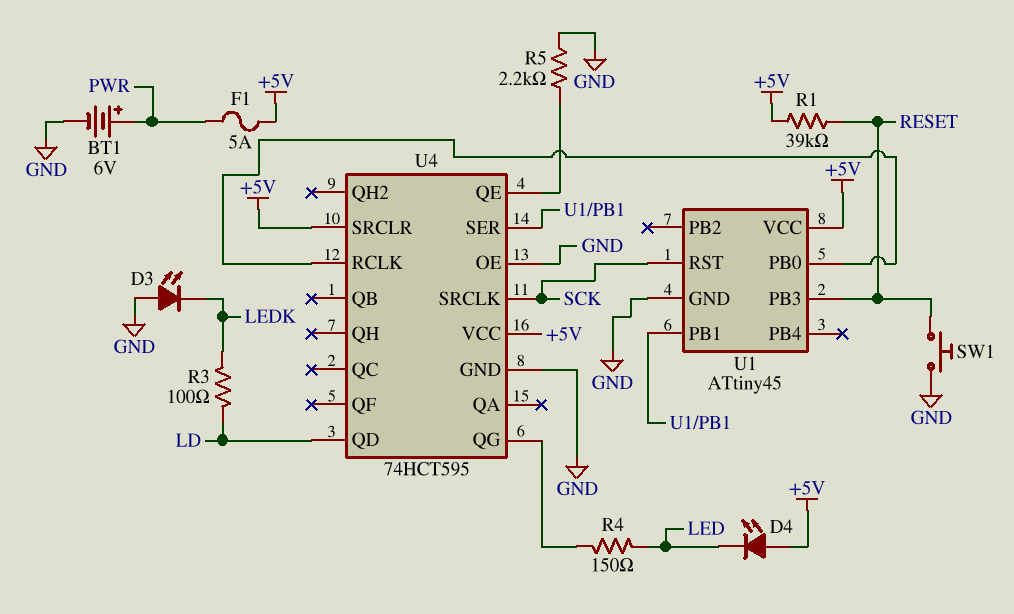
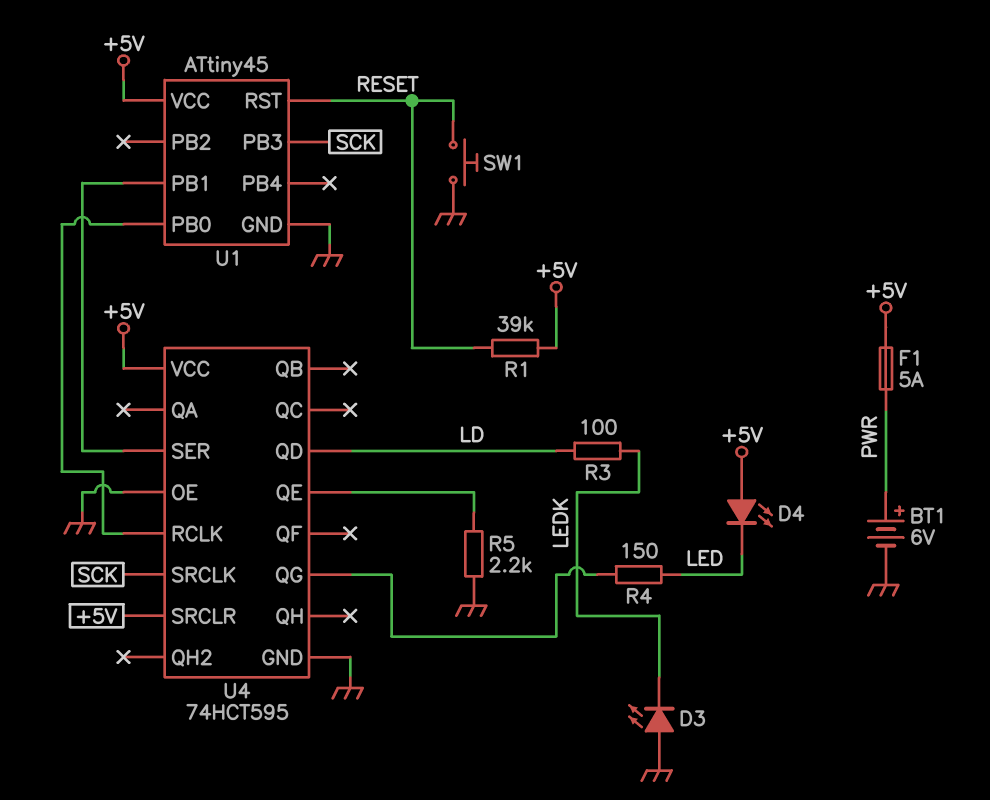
U1 pin PB3: RESET -> SCK
U1 pin RST: SCK -> RESET

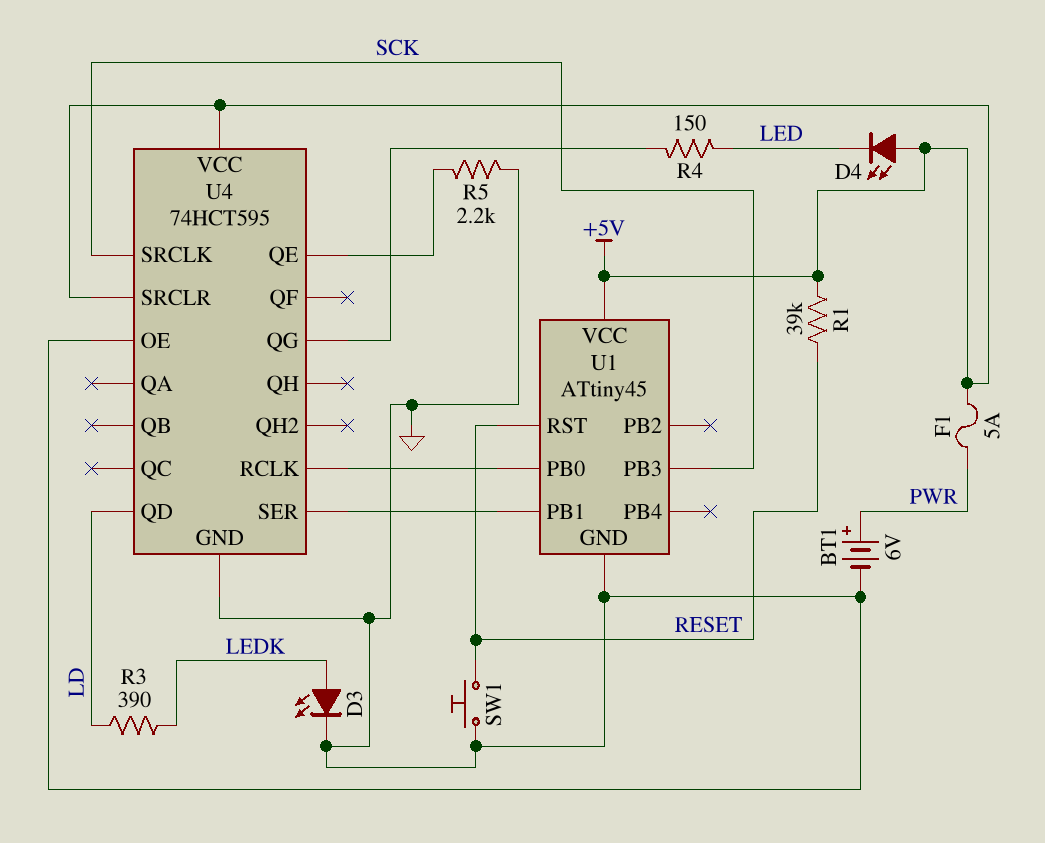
D3: LED (A GND, K LEDK) -> LED (A LEDK, K GND)
R3: 100 (LD, LEDK) -> 390 (LD, LEDK)

